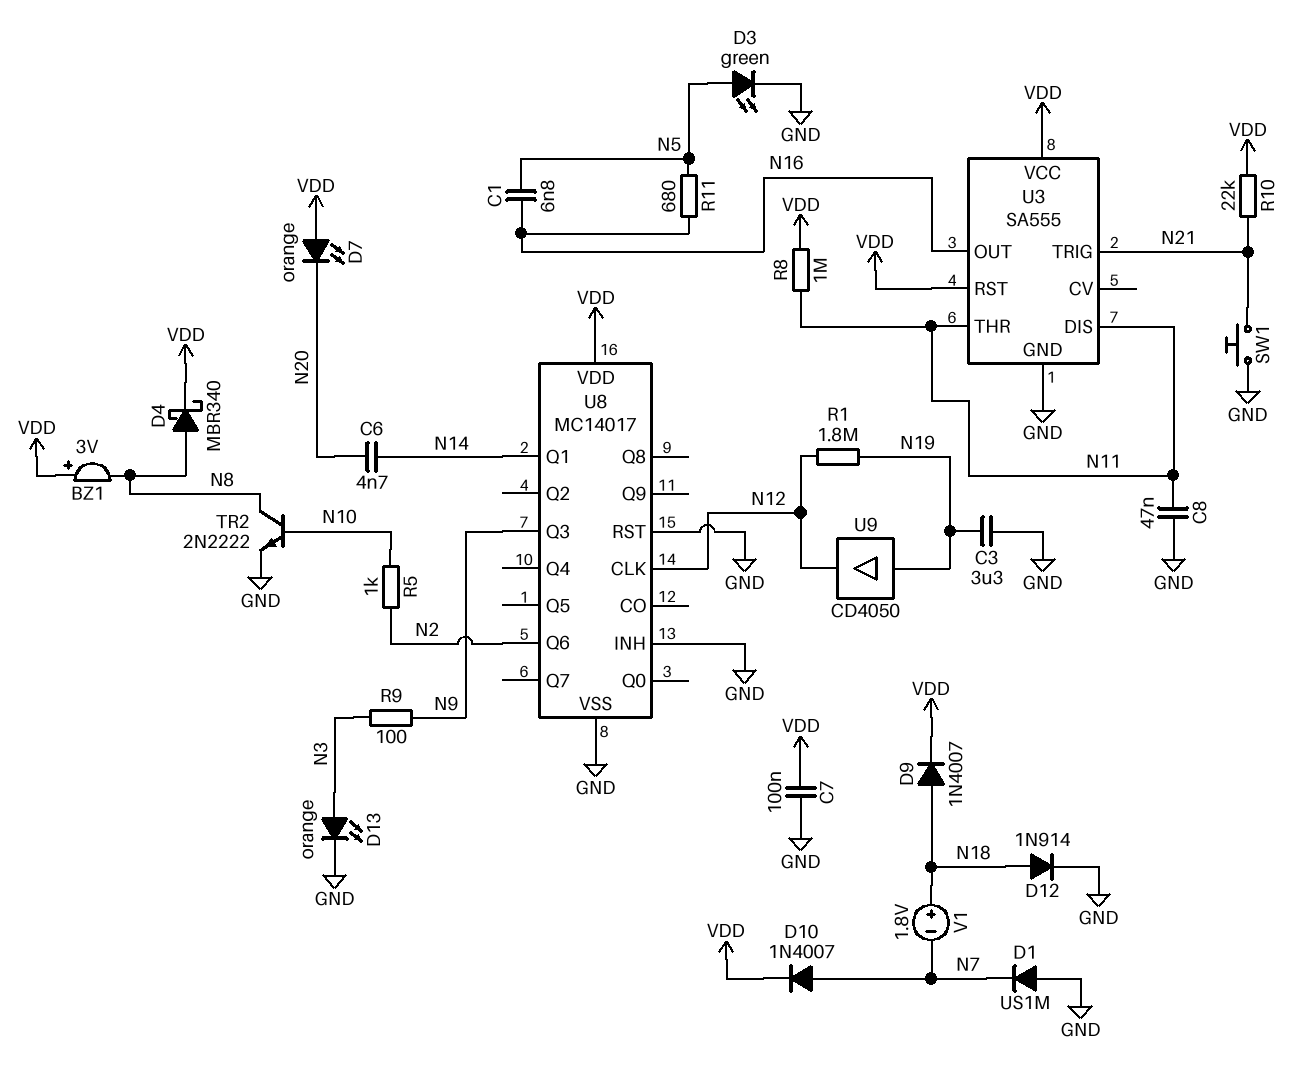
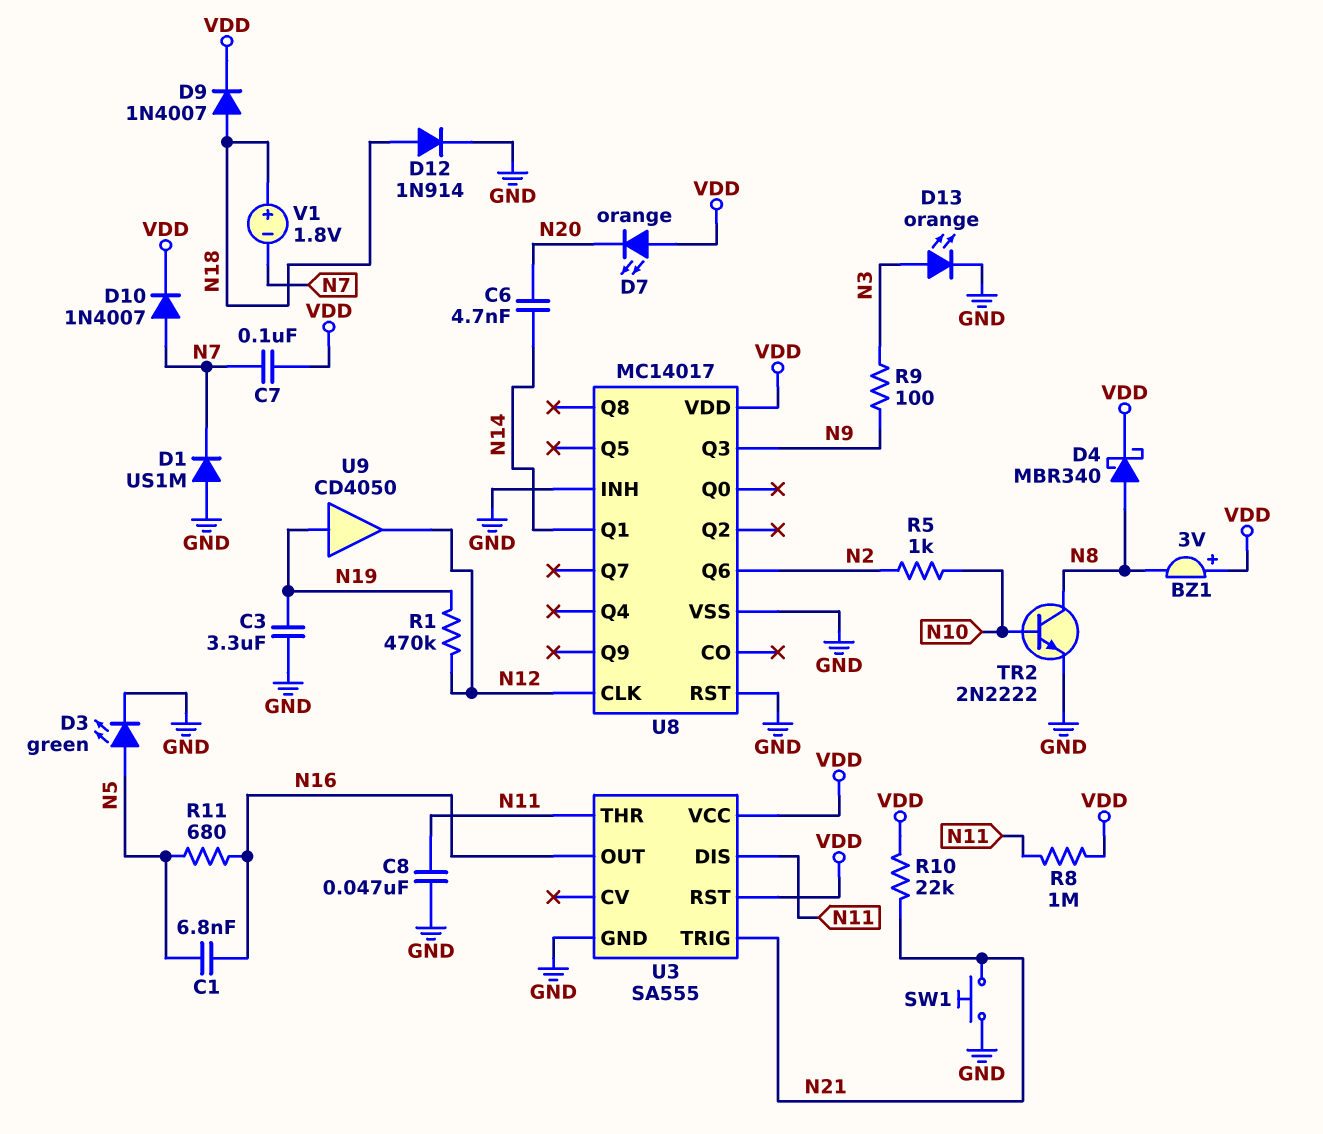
C7: 100nF (GND, VDD) -> 100nF (N7, VDD)
R1: 1.8M (N12, N19) -> 470k (N12, N19)

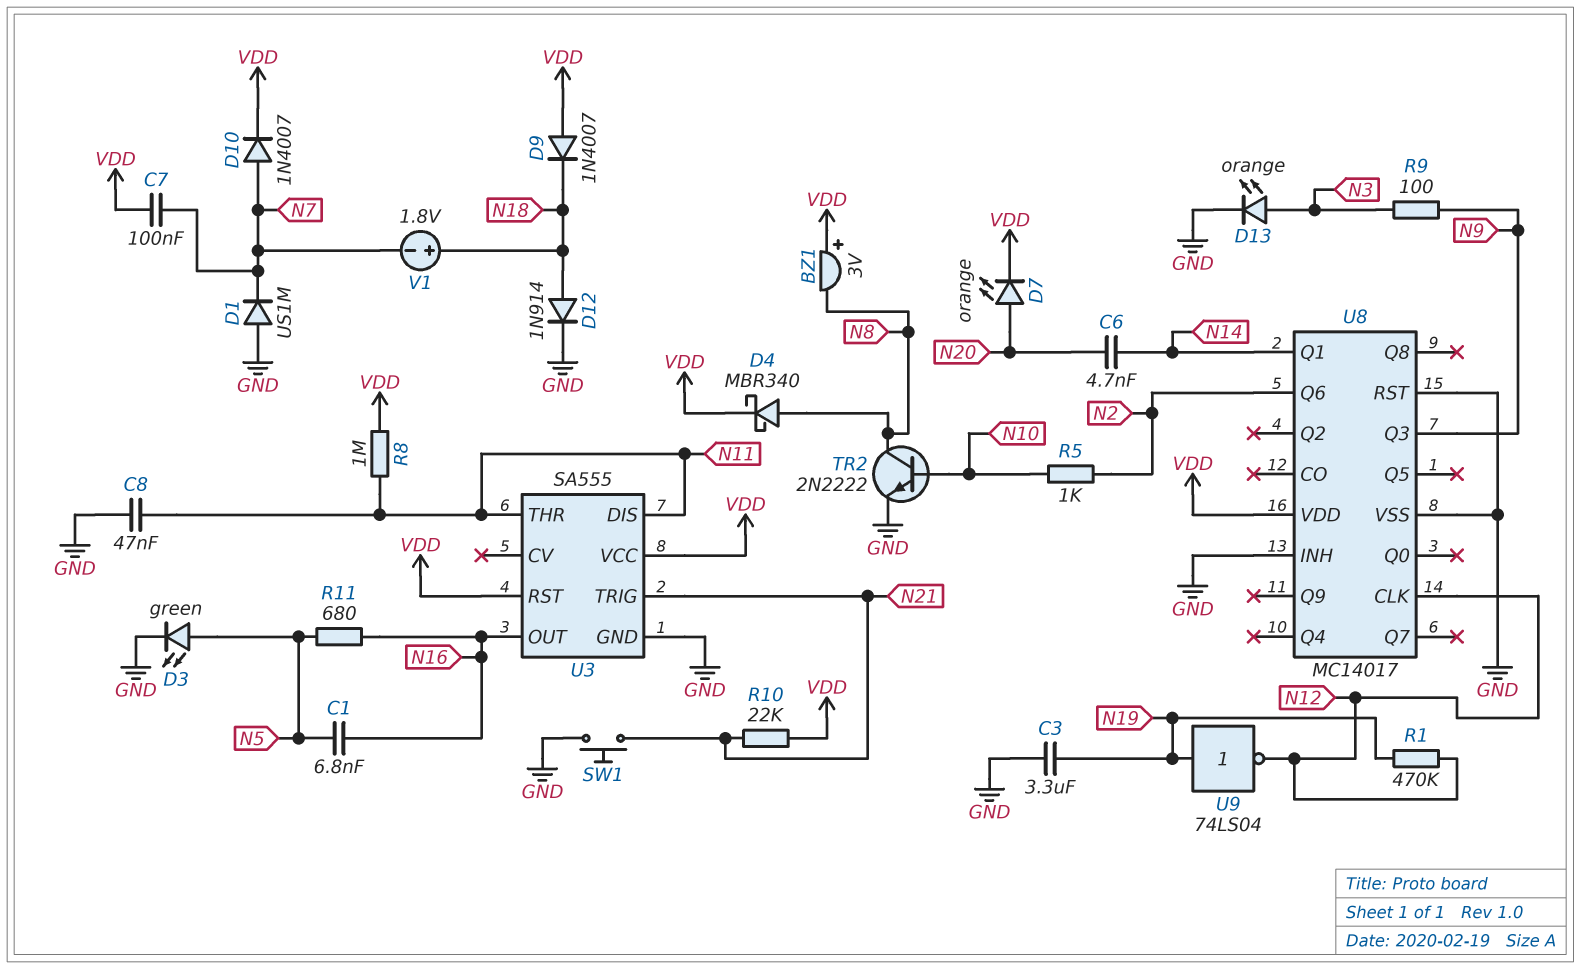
D7: LED orange (A VDD, K N20) -> LED orange (A N20, K VDD)
D9: diode 1N4007 (A N18, K VDD) -> diode 1N4007 (A VDD, K N18)
U9: buffer CD4050 (in N19, out N12) -> NOT 74LS04 (in N19, out N12)

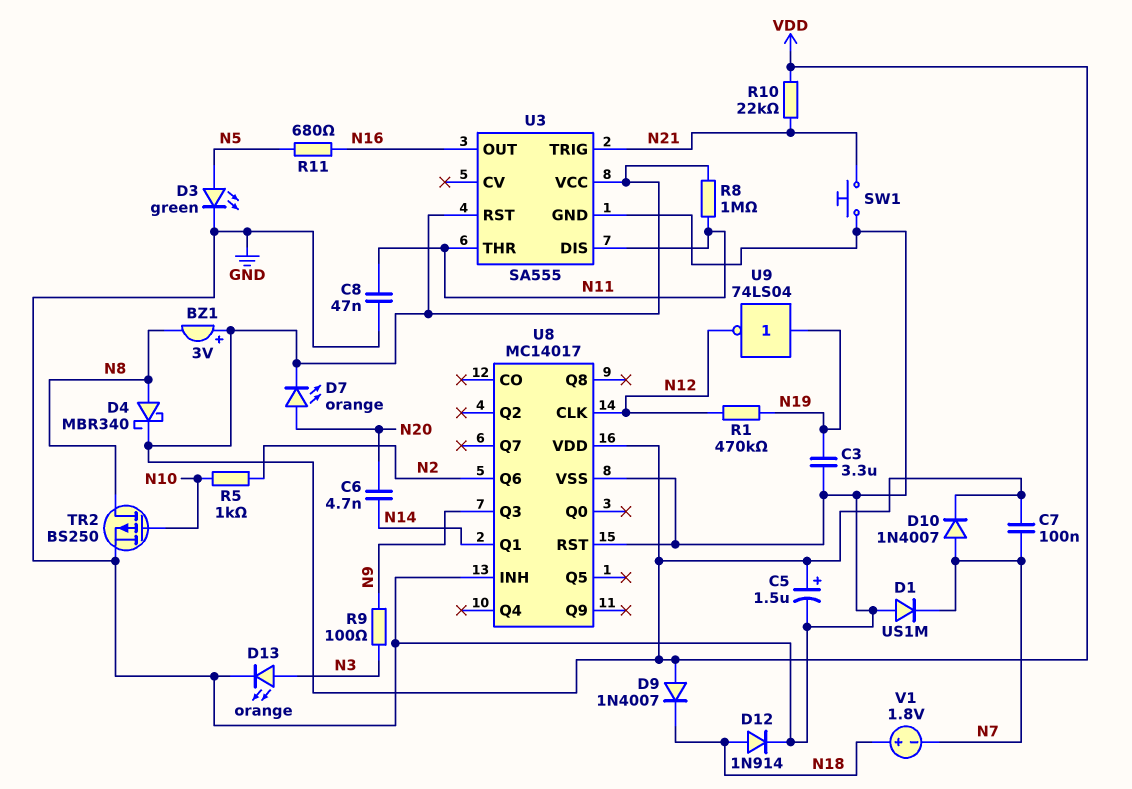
C1: 6.8nF (N5, N16) -> none
C5: none -> 1.5uF (plus VDD, minus GND)
TR2: NPN 2N2222 (B N10, C N8, E GND) -> PMOS BS250 (G N10, D N8, S GND)

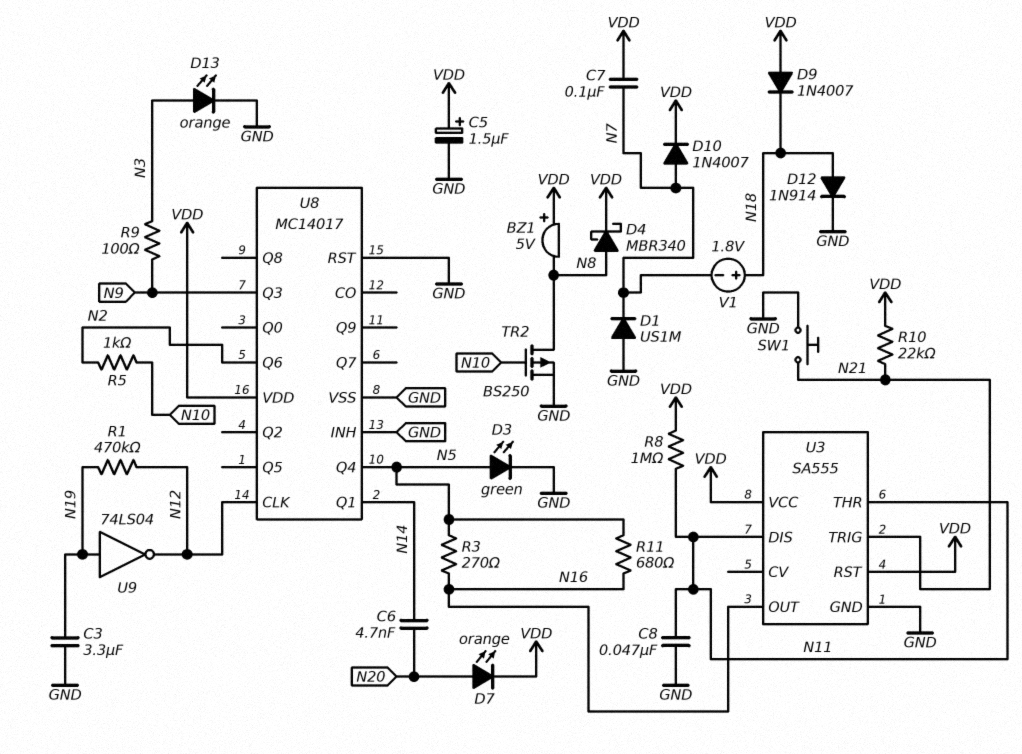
BZ1: buzzer 3V (plus VDD, minus N8) -> buzzer 5V (plus VDD, minus N8)
R3: none -> 270 (N5, N16)
U8 pin Q4: none -> N5

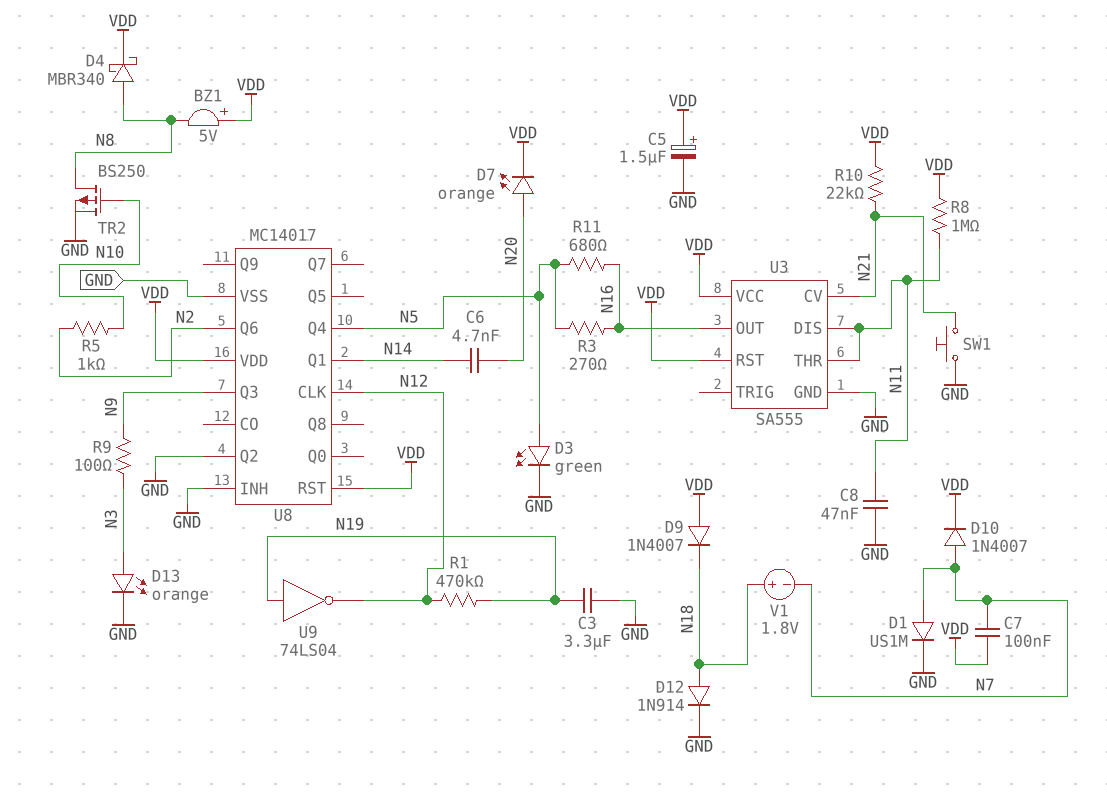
D1: diode US1M (A GND, K N7) -> diode US1M (A N7, K GND)
U3 pin CV: none -> N21
U3 pin TRIG: N21 -> none
U8 pin Q2: none -> GND
U8 pin RST: GND -> VDD

